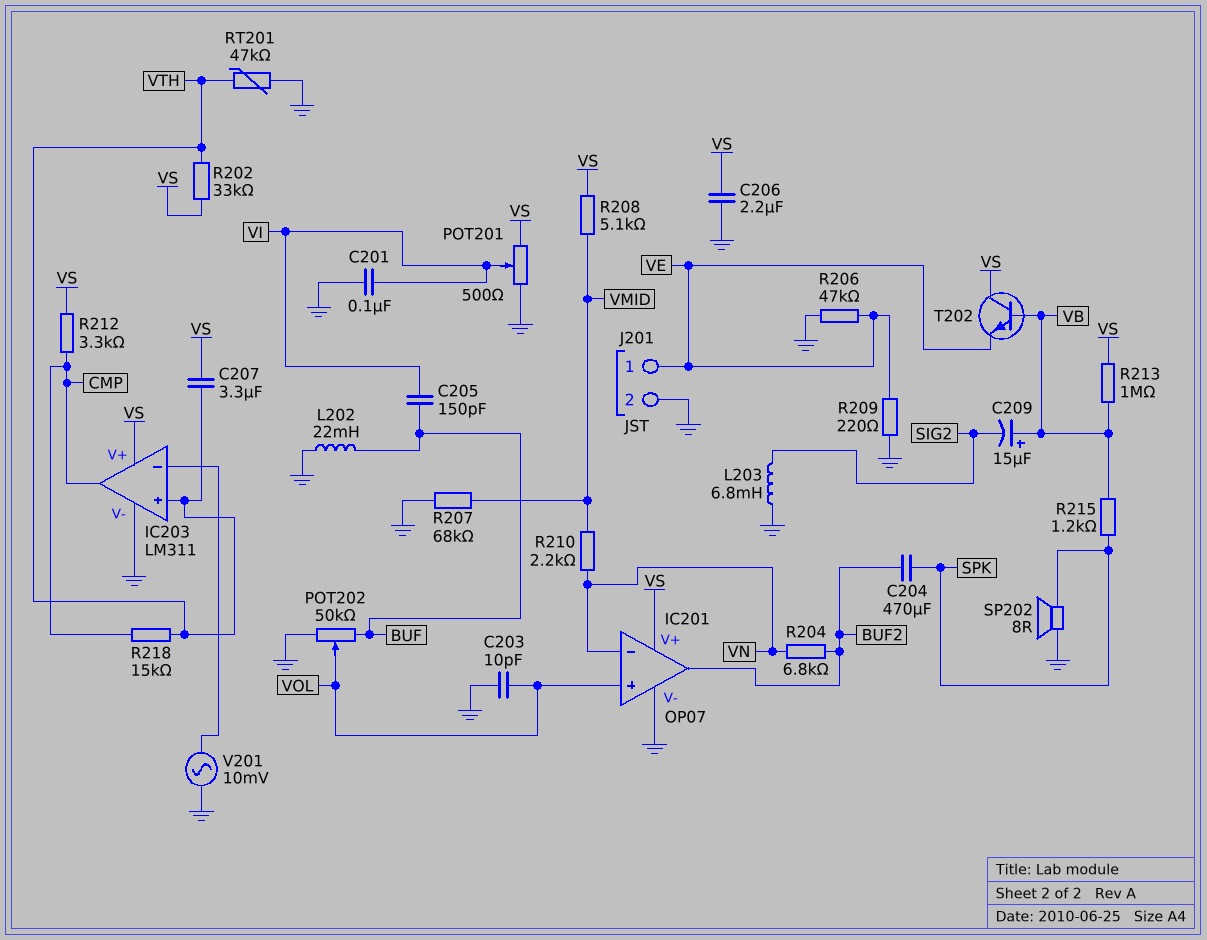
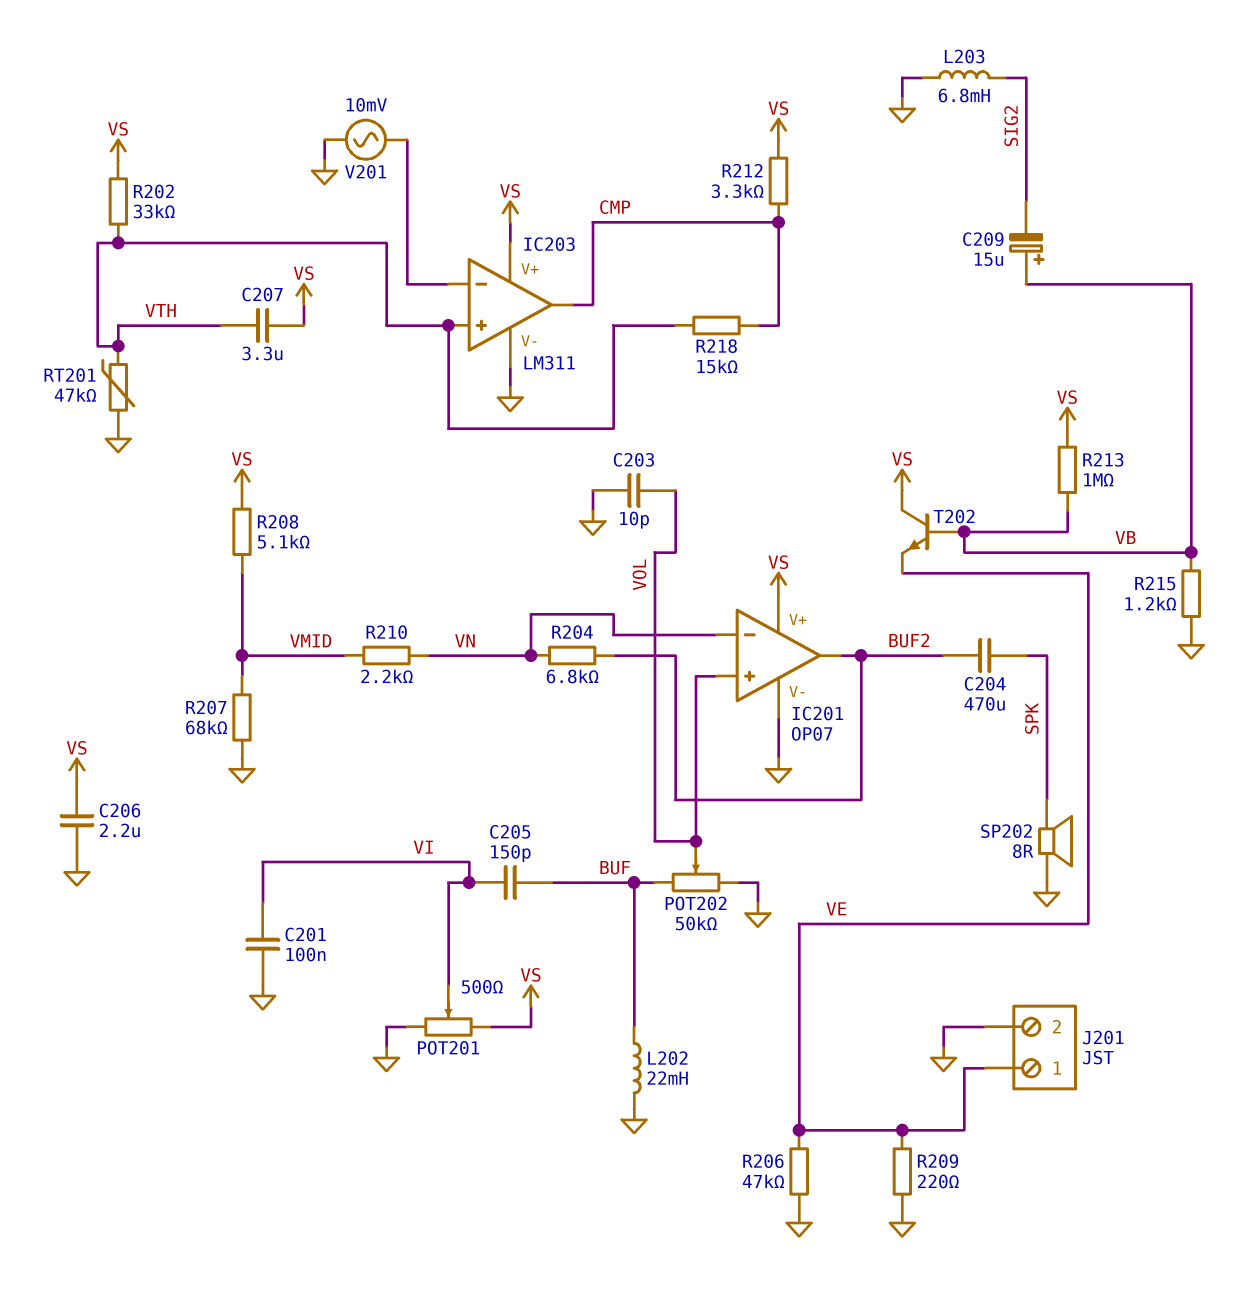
R215: 1.2k (SPK, VB) -> 1.2k (GND, VB)

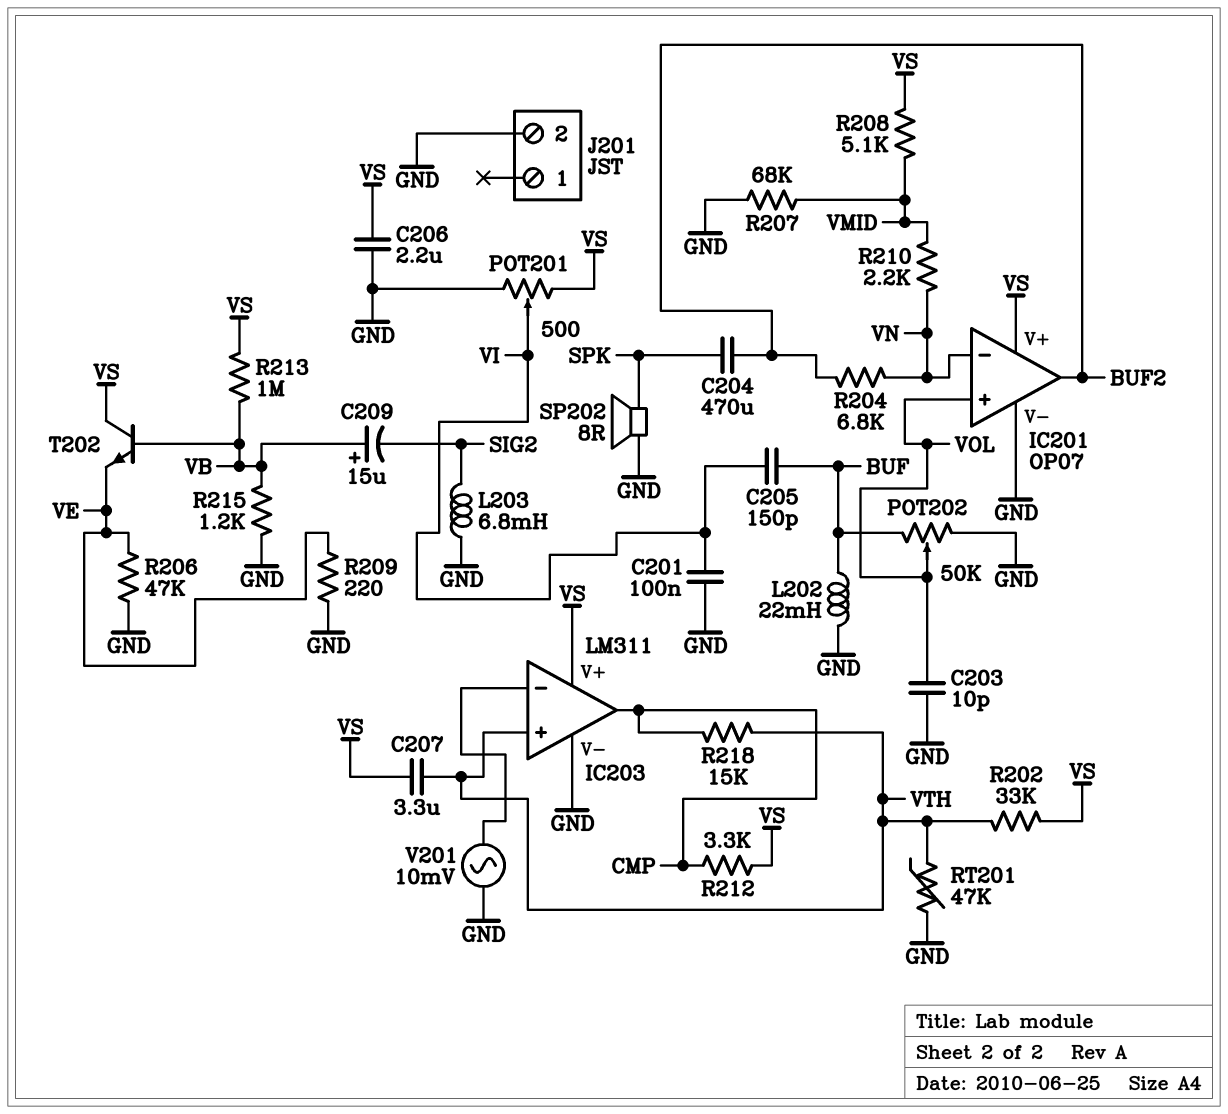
J201 pin 1: VE -> none

